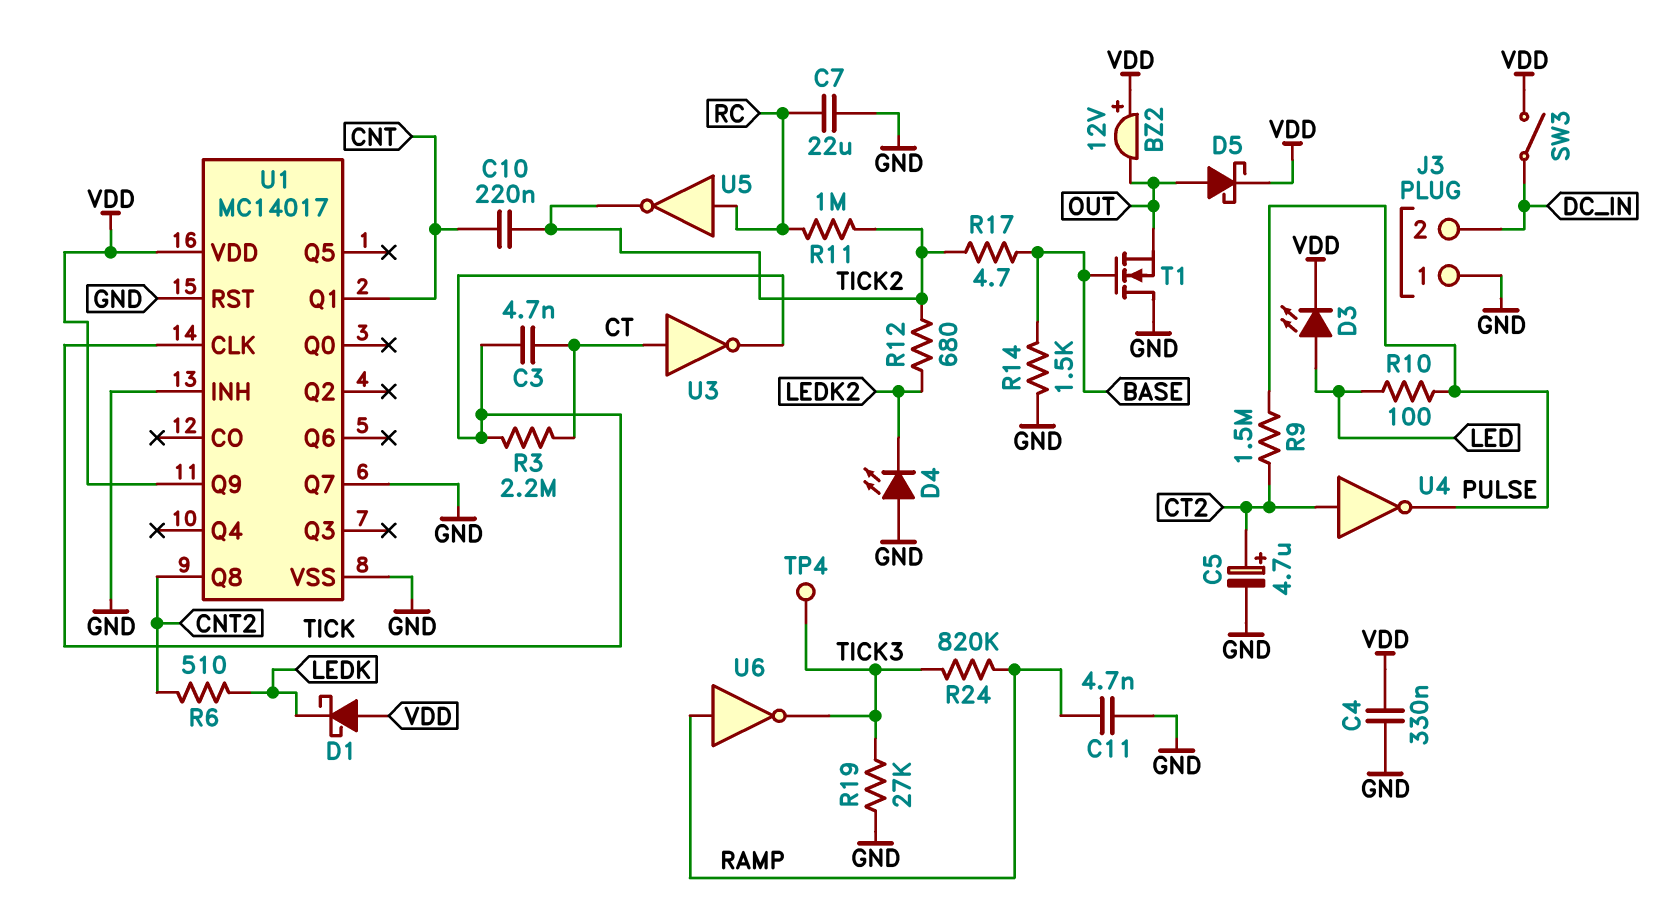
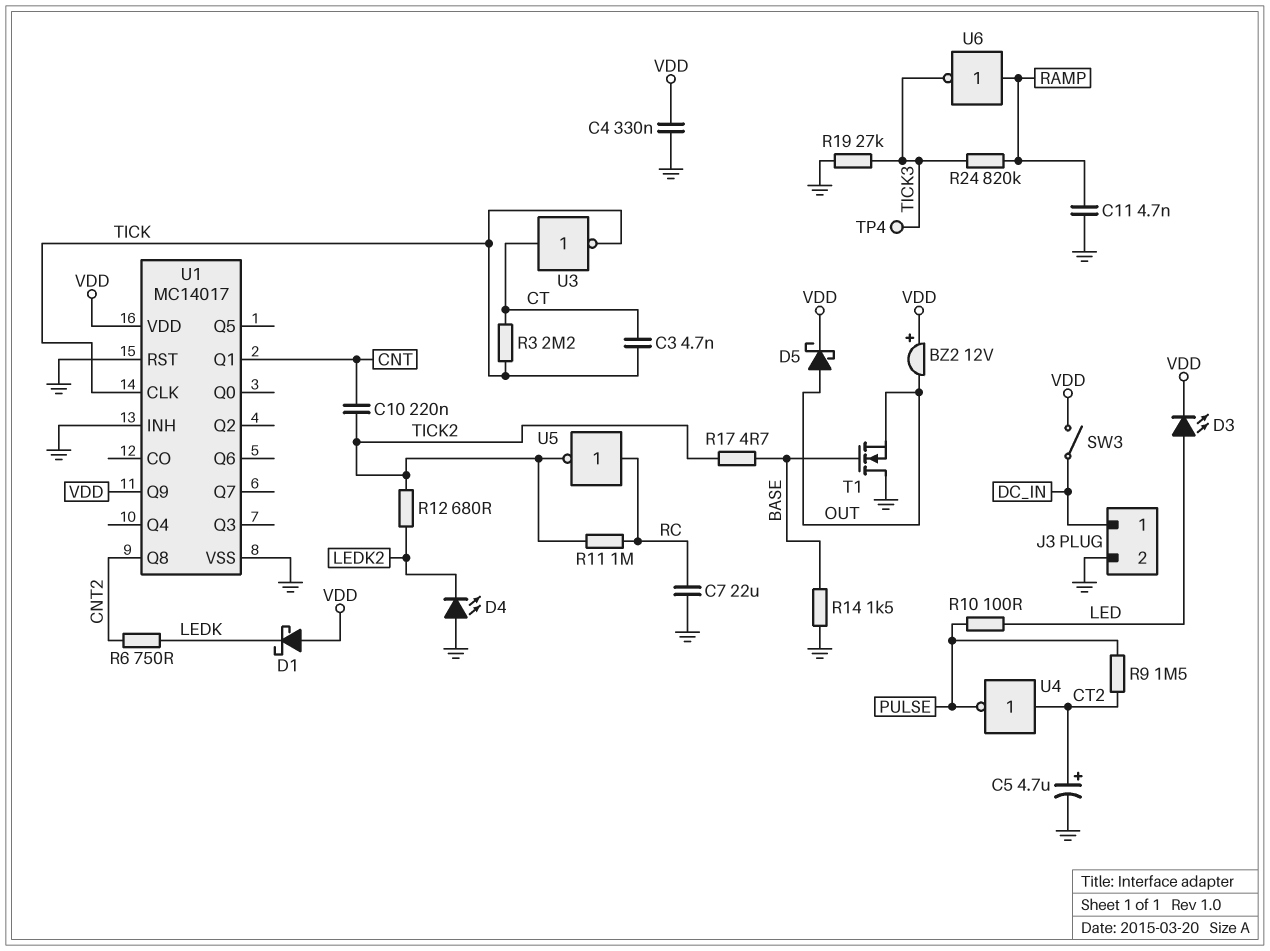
J3 pin 1: GND -> DC_IN
J3 pin 2: DC_IN -> GND
R6: 510 (CNT2, LEDK) -> 750 (CNT2, LEDK)
U1 pin Q7: GND -> none

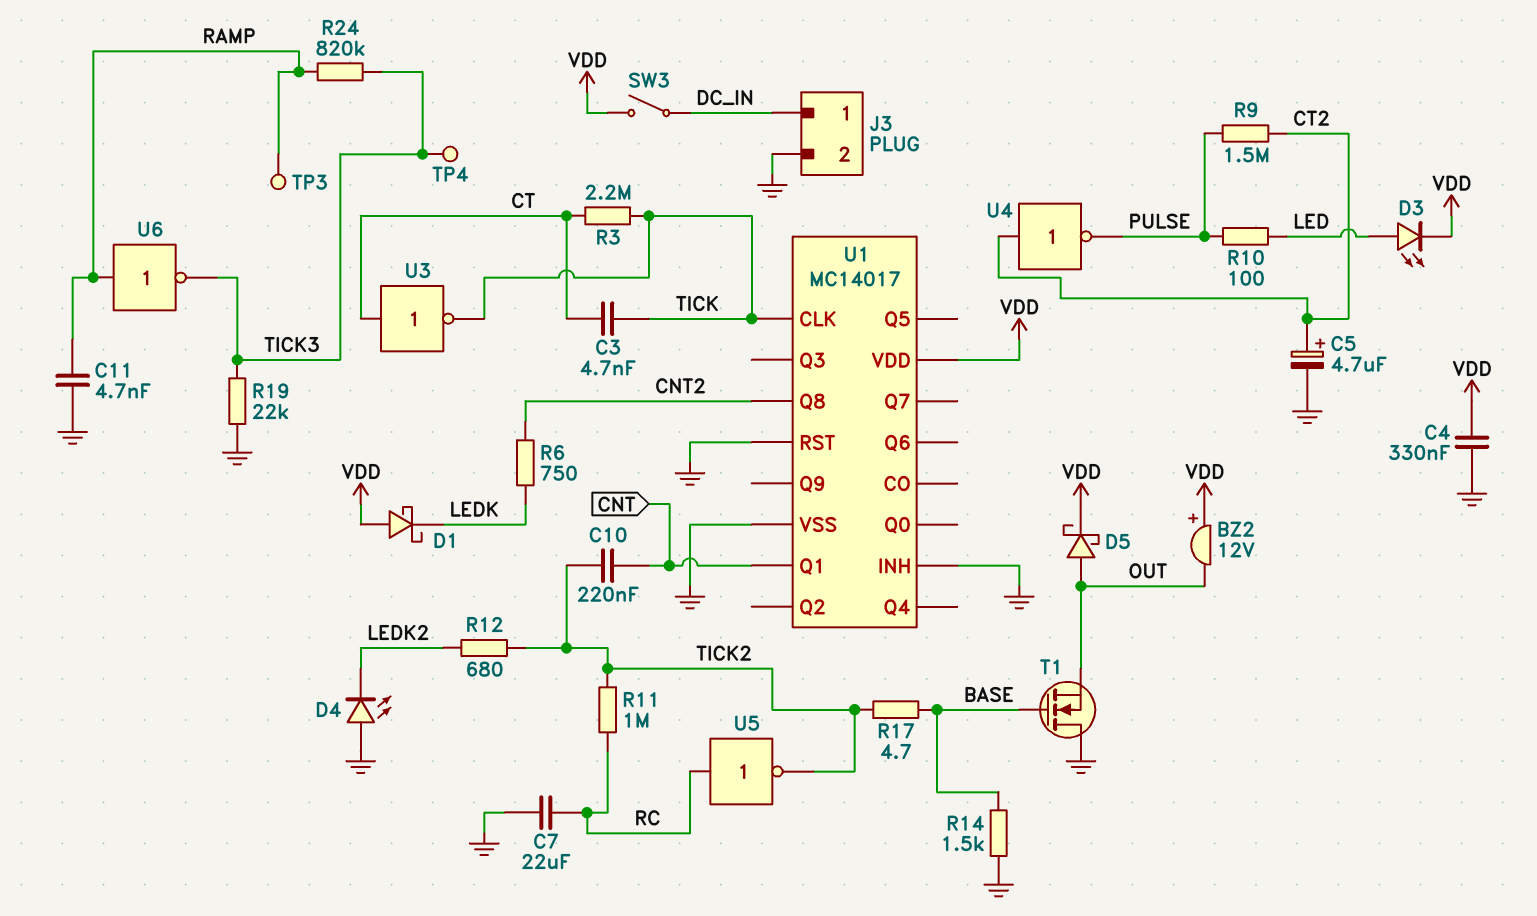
R19: 27k (GND, TICK3) -> 22k (GND, TICK3)
TP3: none -> test point (RAMP)
U1 pin Q9: VDD -> none

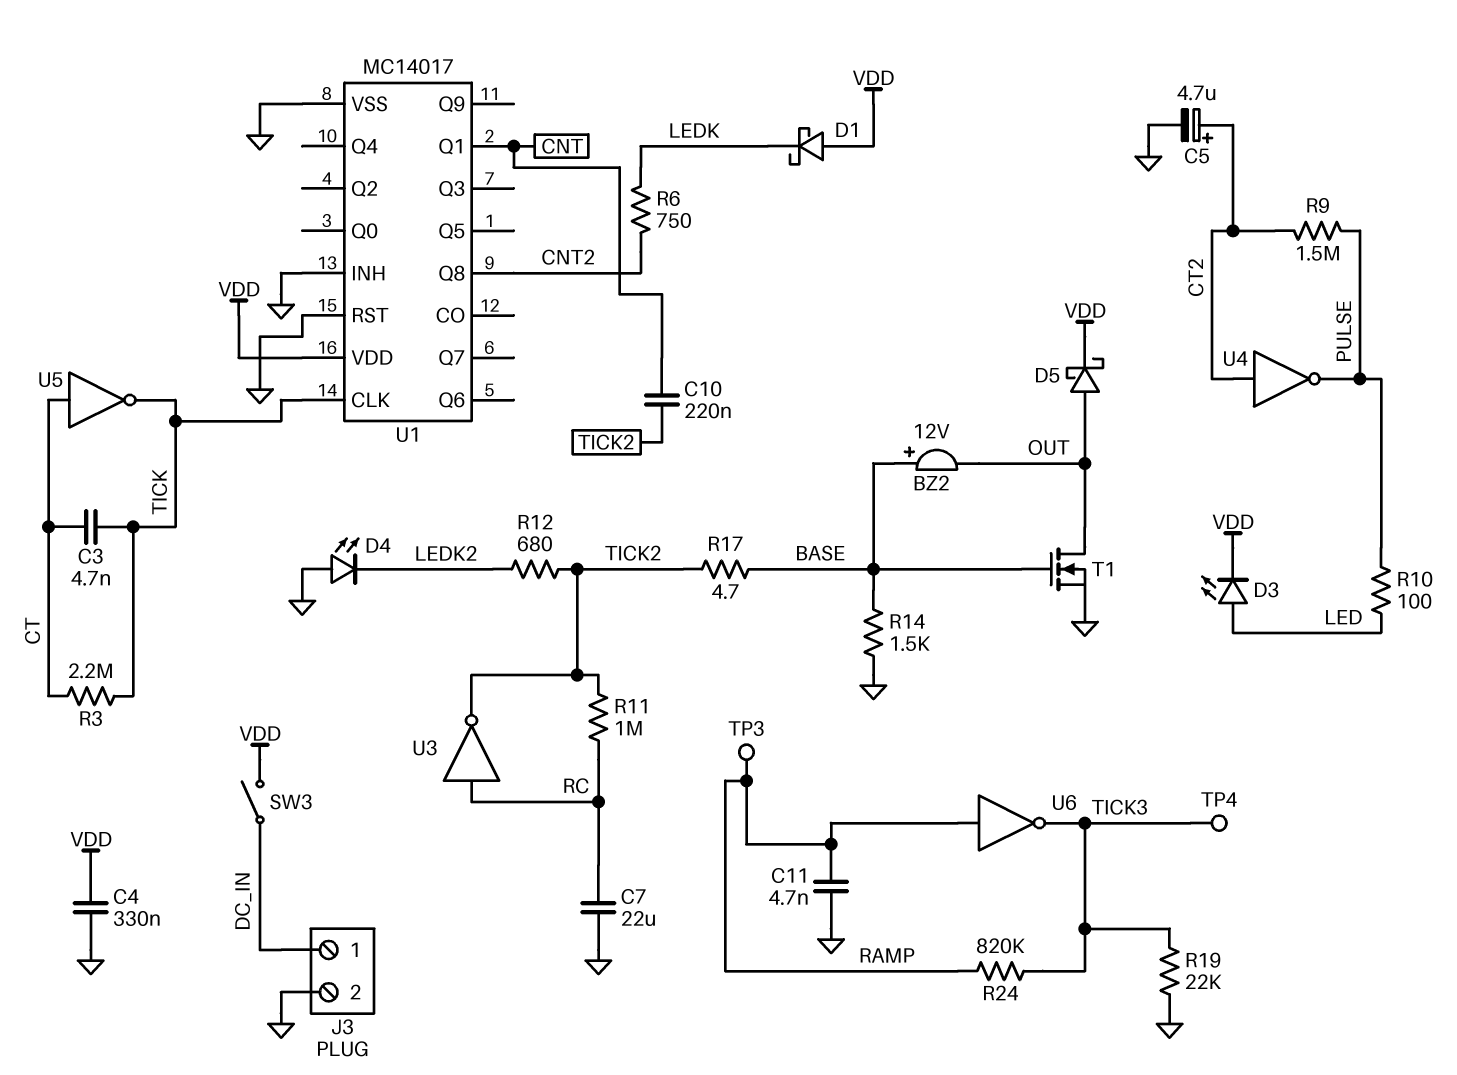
BZ2: buzzer 12V (plus VDD, minus OUT) -> buzzer 12V (plus BASE, minus OUT)
T1: NMOS (G BASE, D GND, S OUT) -> NMOS (G BASE, D OUT, S GND)
U3: NOT (in CT, out TICK) -> NOT (in RC, out TICK2)
U5: NOT (in RC, out TICK2) -> NOT (in CT, out TICK)

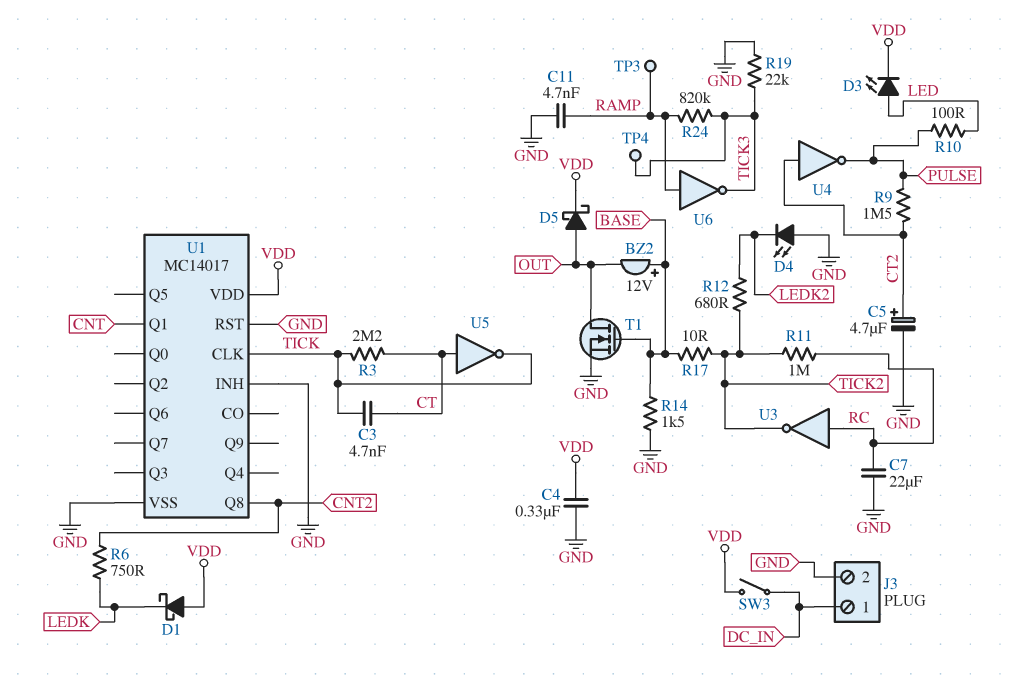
C10: 220nF (CNT, TICK2) -> none
R17: 4.7 (BASE, TICK2) -> 10 (BASE, TICK2)

